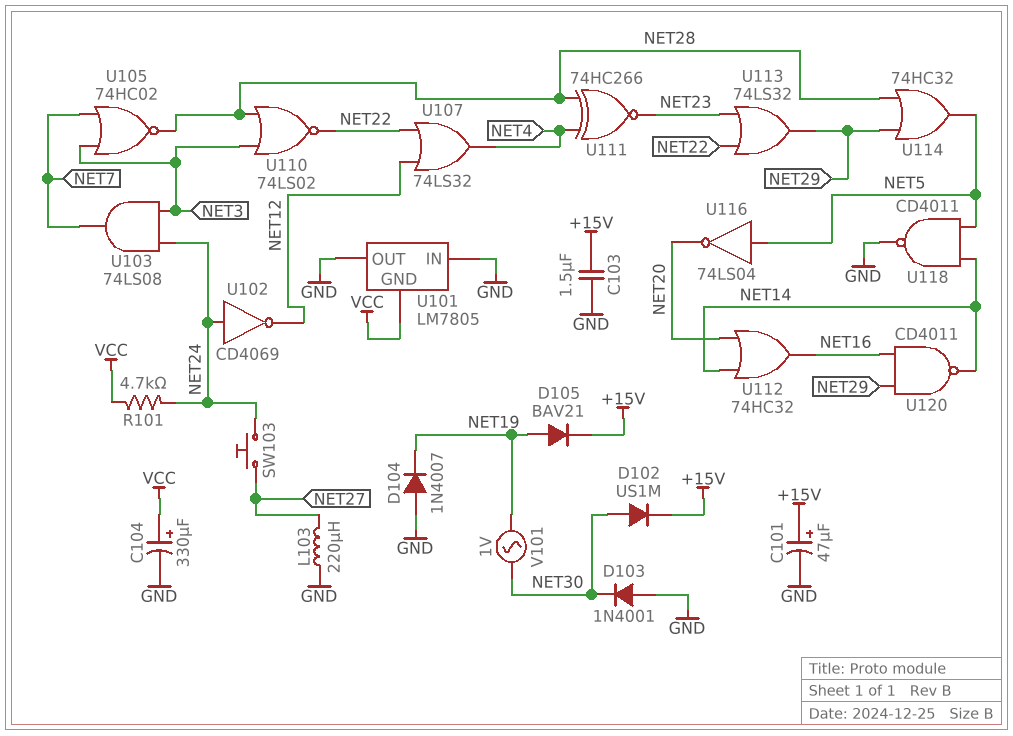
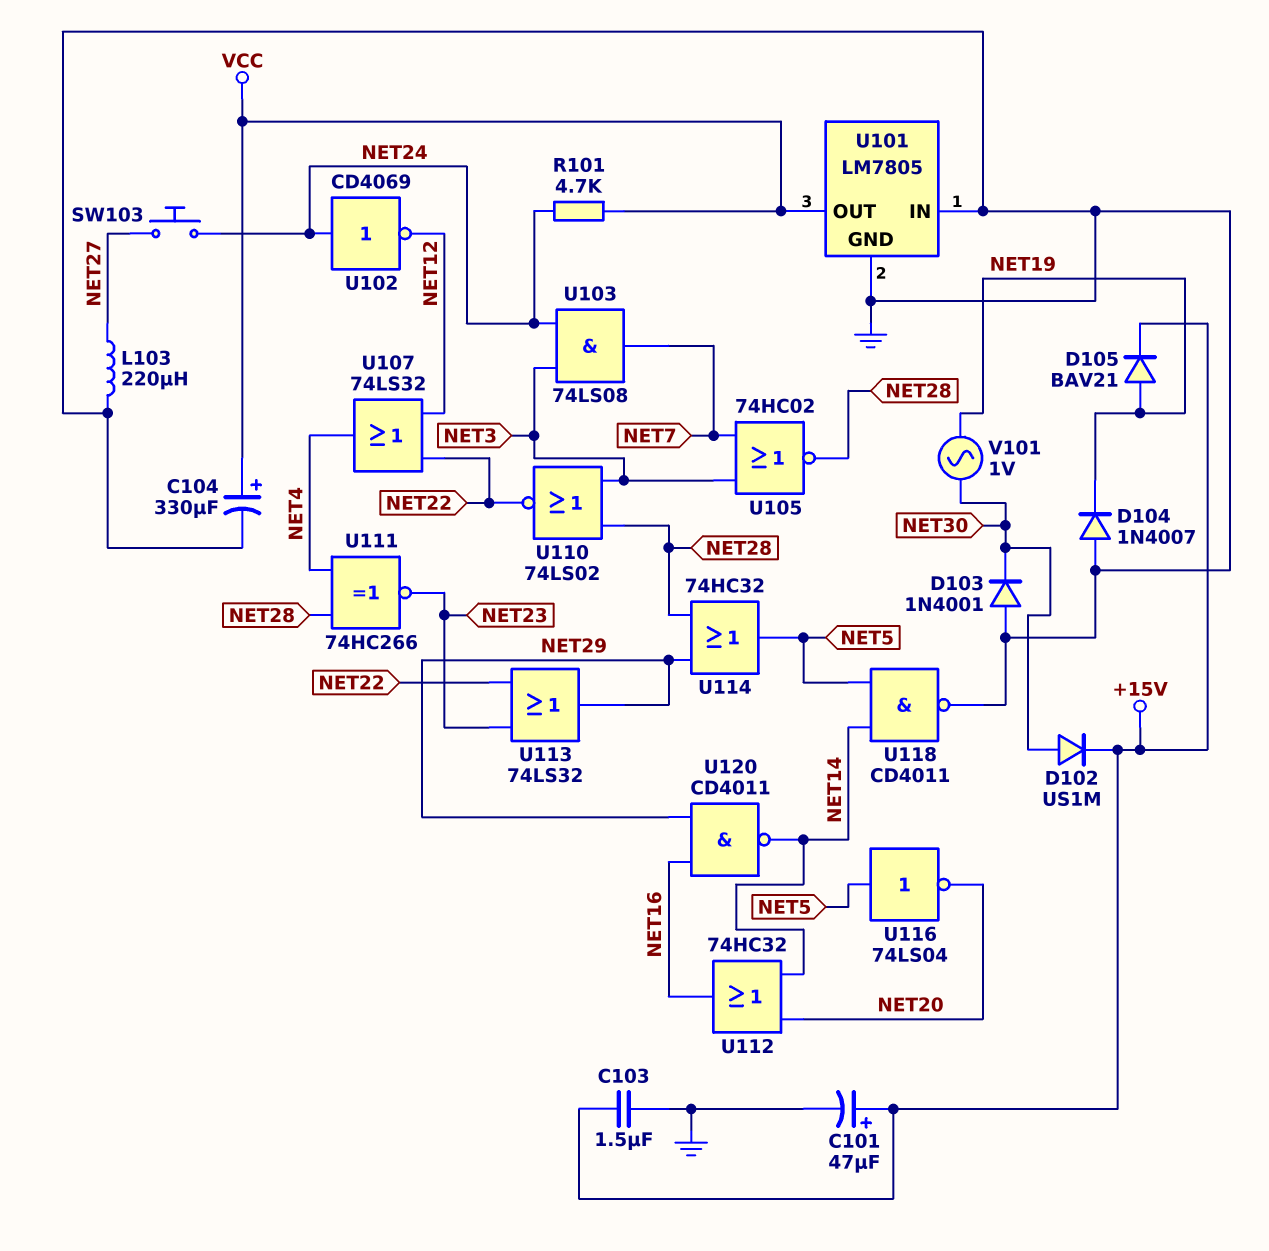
U101 pin GND: VCC -> GND
U101 pin OUT: GND -> VCC

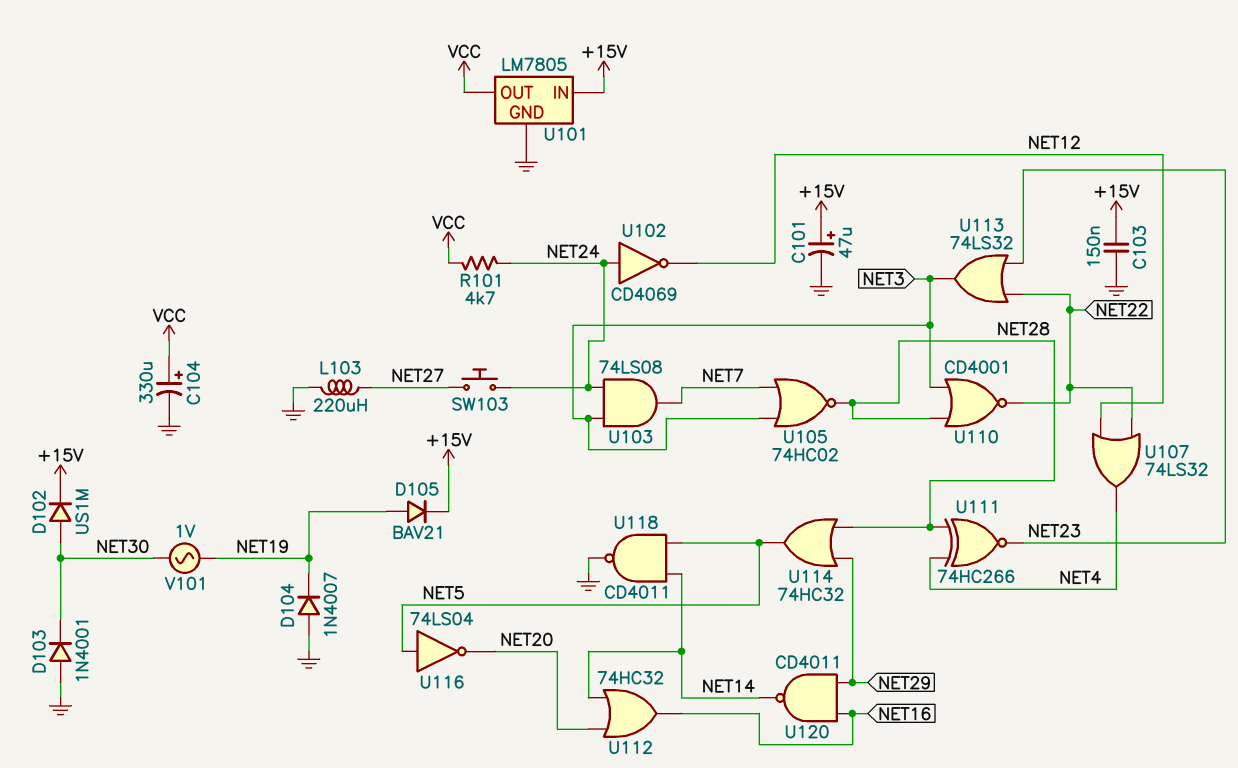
C103: 1.5uF (+15V, GND) -> 150nF (+15V, GND)
U101 pin IN: GND -> +15V
U110: NOR 74LS02 (in NET3, in NET28, out NET22) -> NOR CD4001 (in NET3, in NET28, out NET22)
U113: OR 74LS32 (in NET22, in NET23, out NET29) -> OR 74LS32 (in NET22, in NET23, out NET3)

